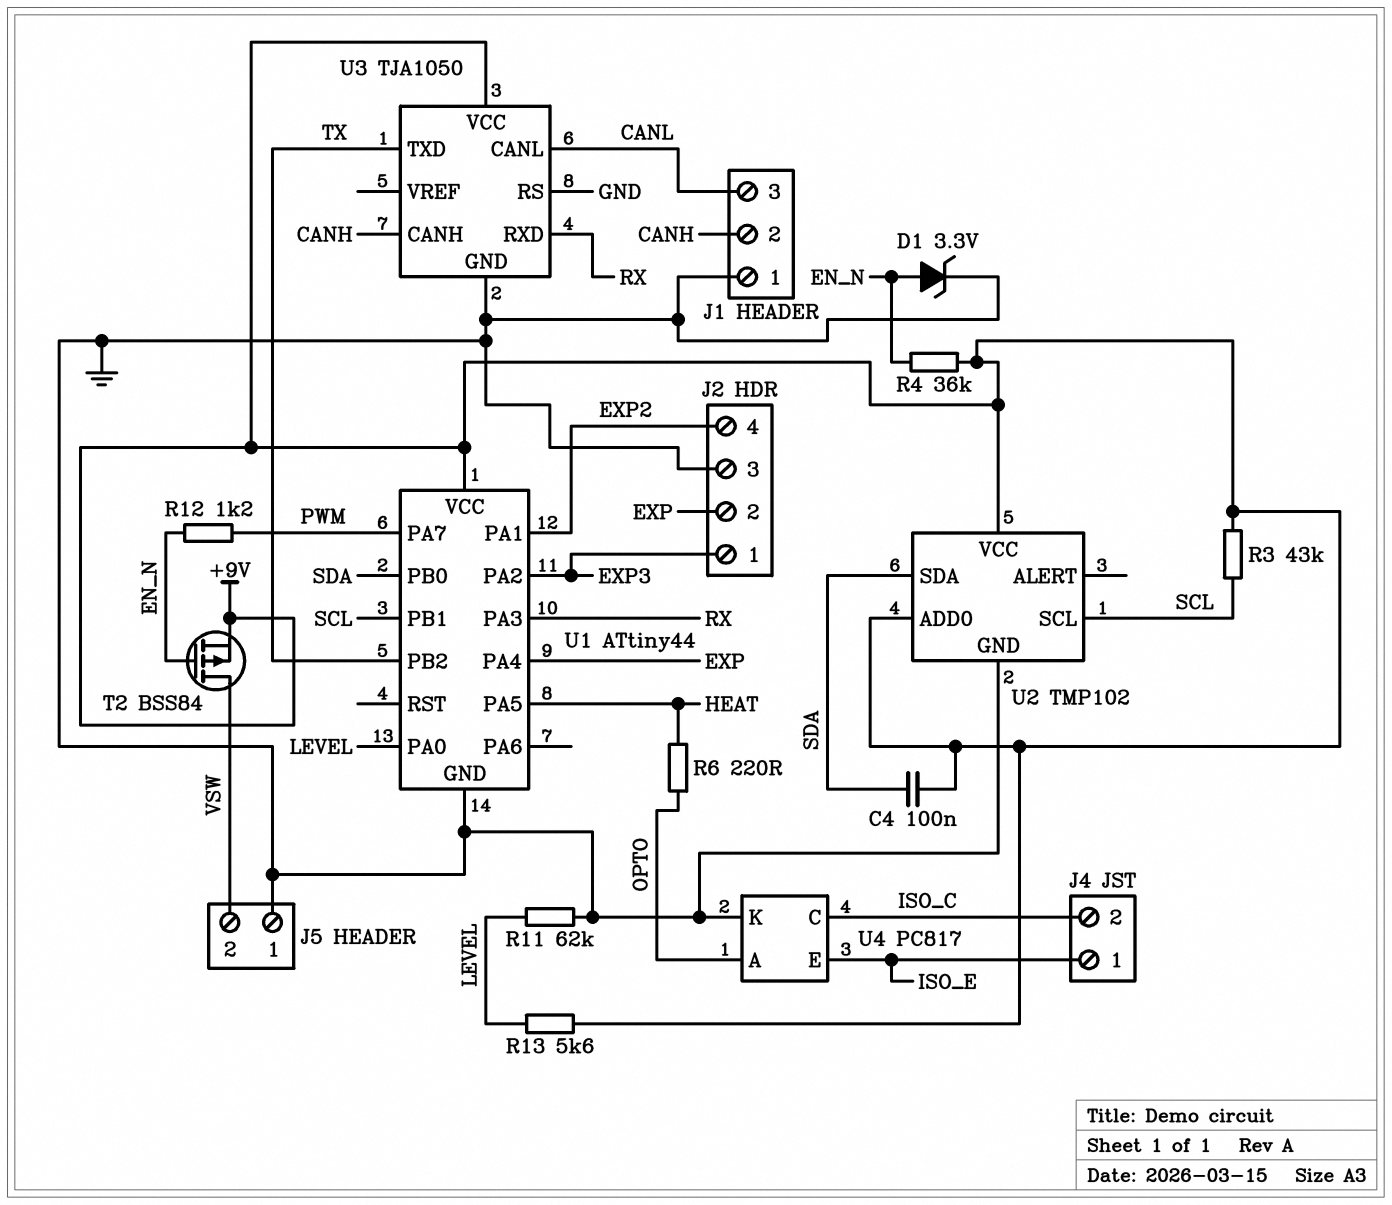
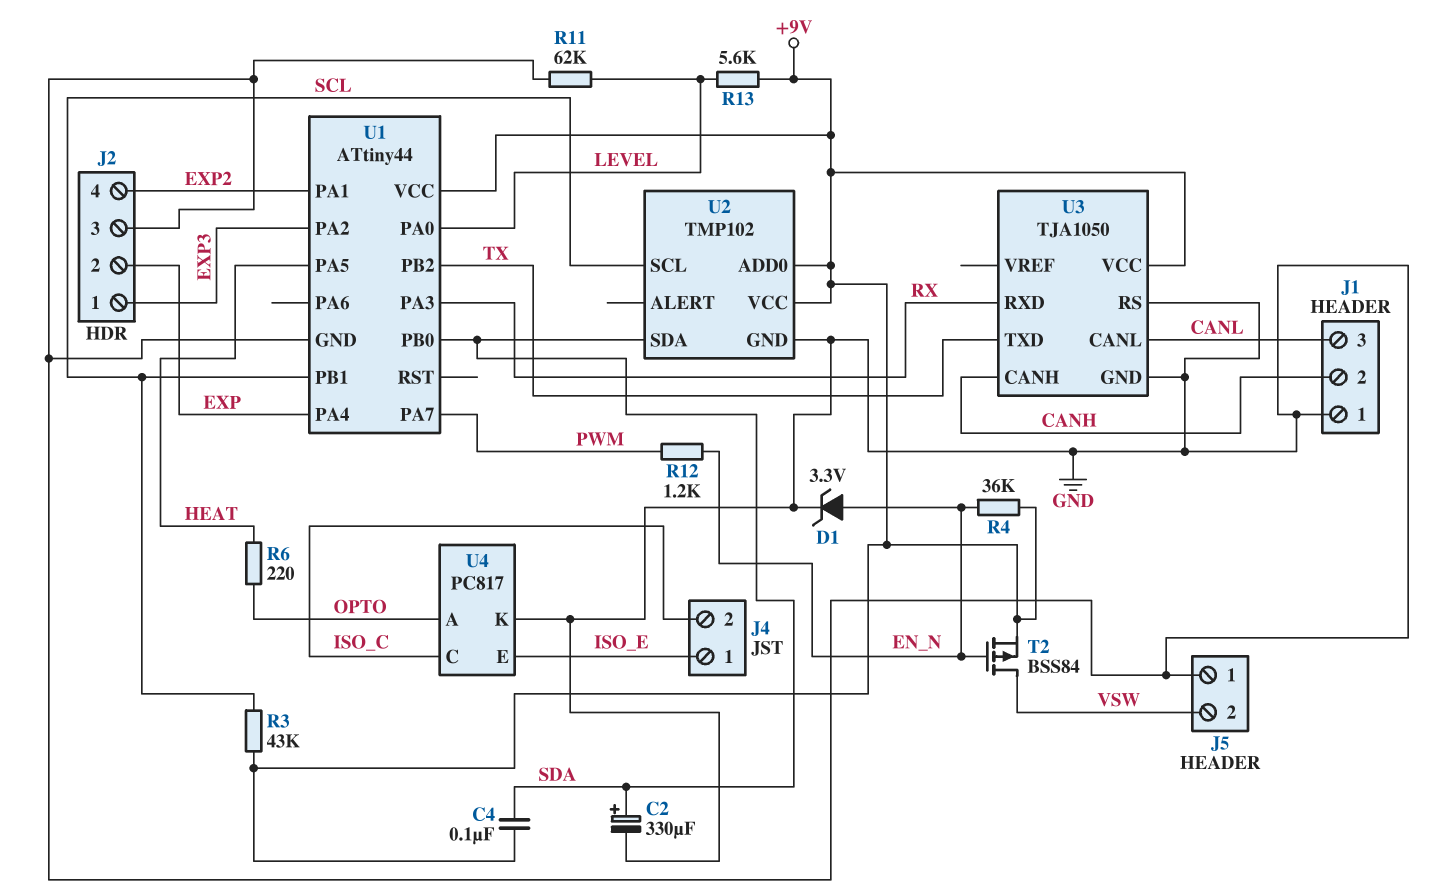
C2: none -> 330uF (plus SDA, minus GND)

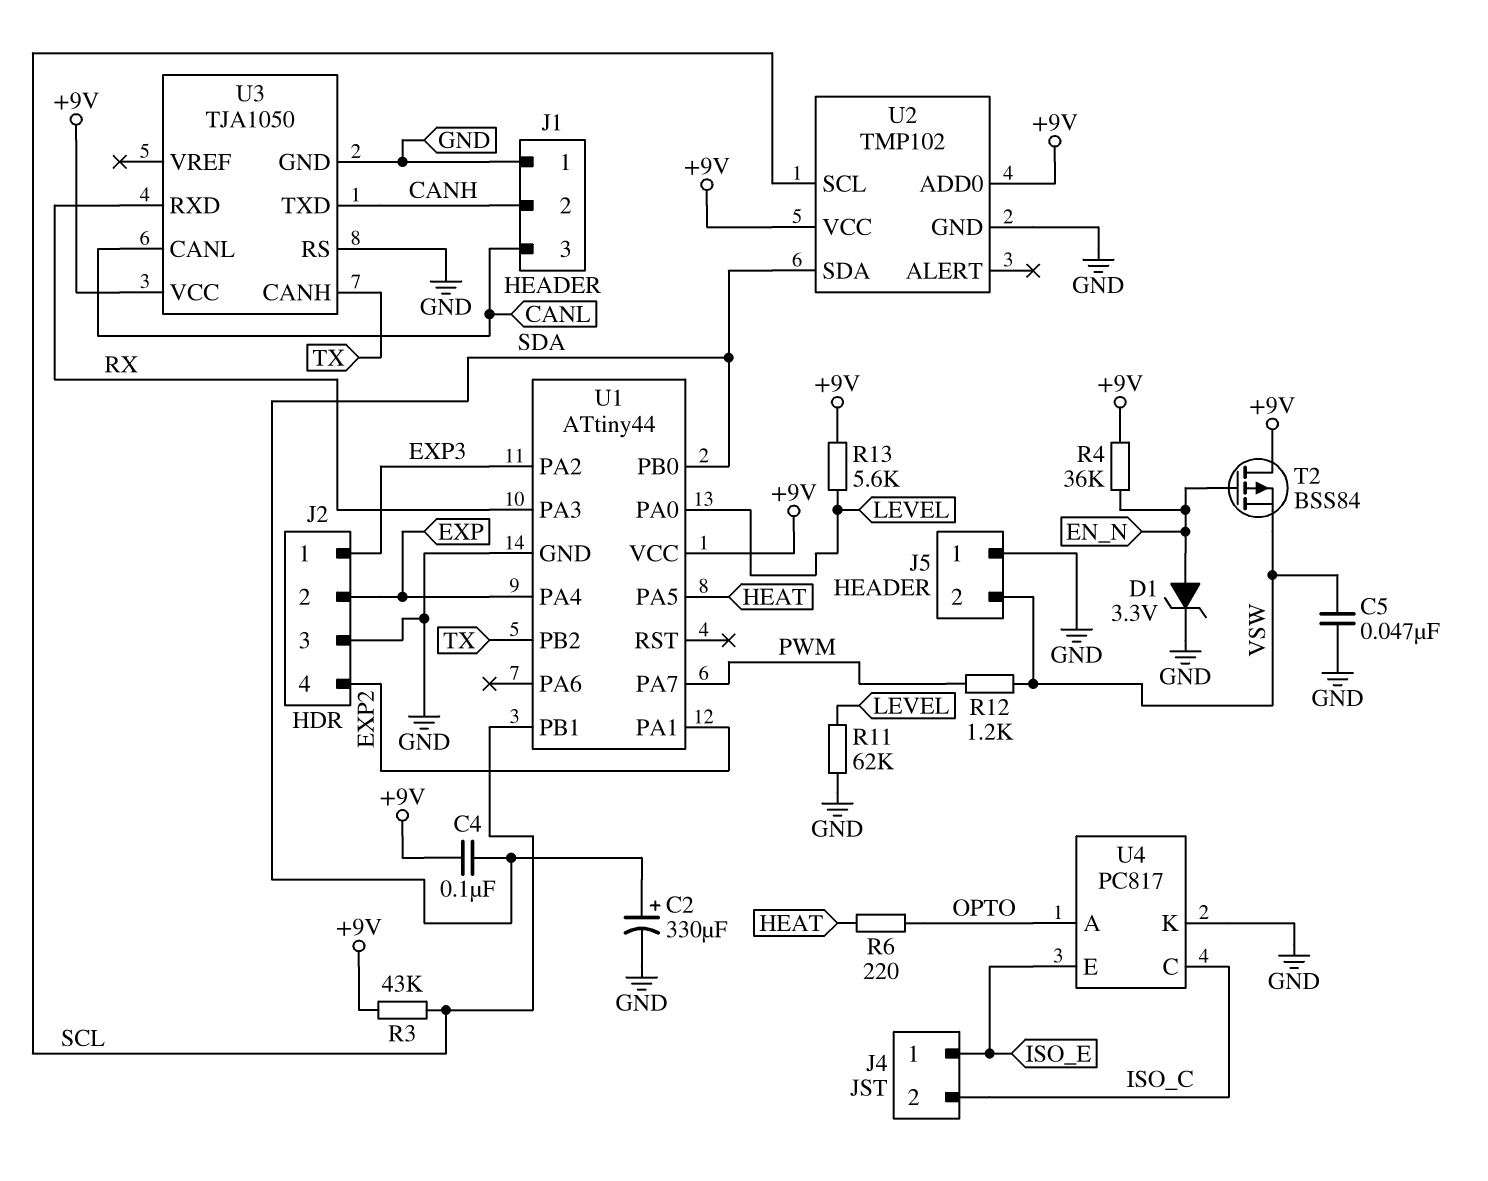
C5: none -> 47nF (GND, VSW)
R12: 1.2k (EN_N, PWM) -> 1.2k (PWM, VSW)
T2: PMOS BSS84 (G EN_N, D VSW, S +9V) -> PMOS BSS84 (G EN_N, D +9V, S VSW)
U3 pin CANH: CANH -> TX
U3 pin TXD: TX -> CANH

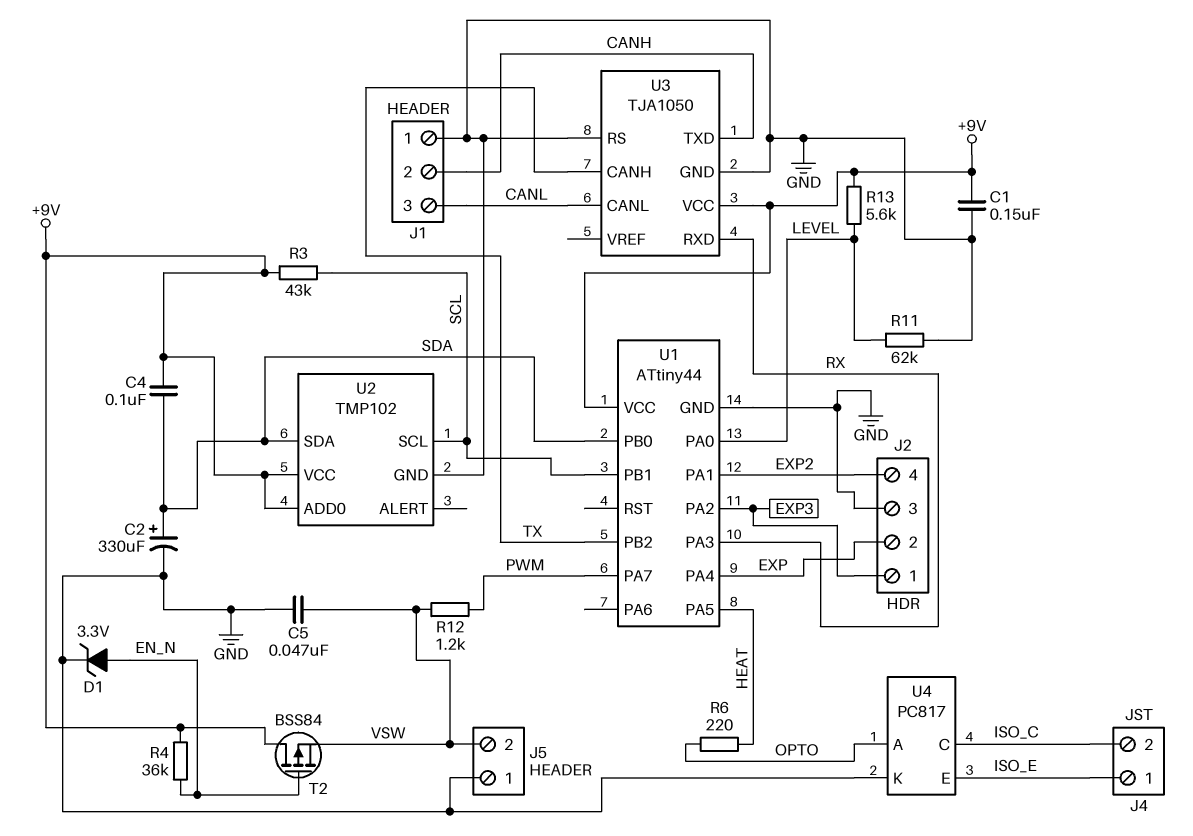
C1: none -> 150nF (+9V, GND)

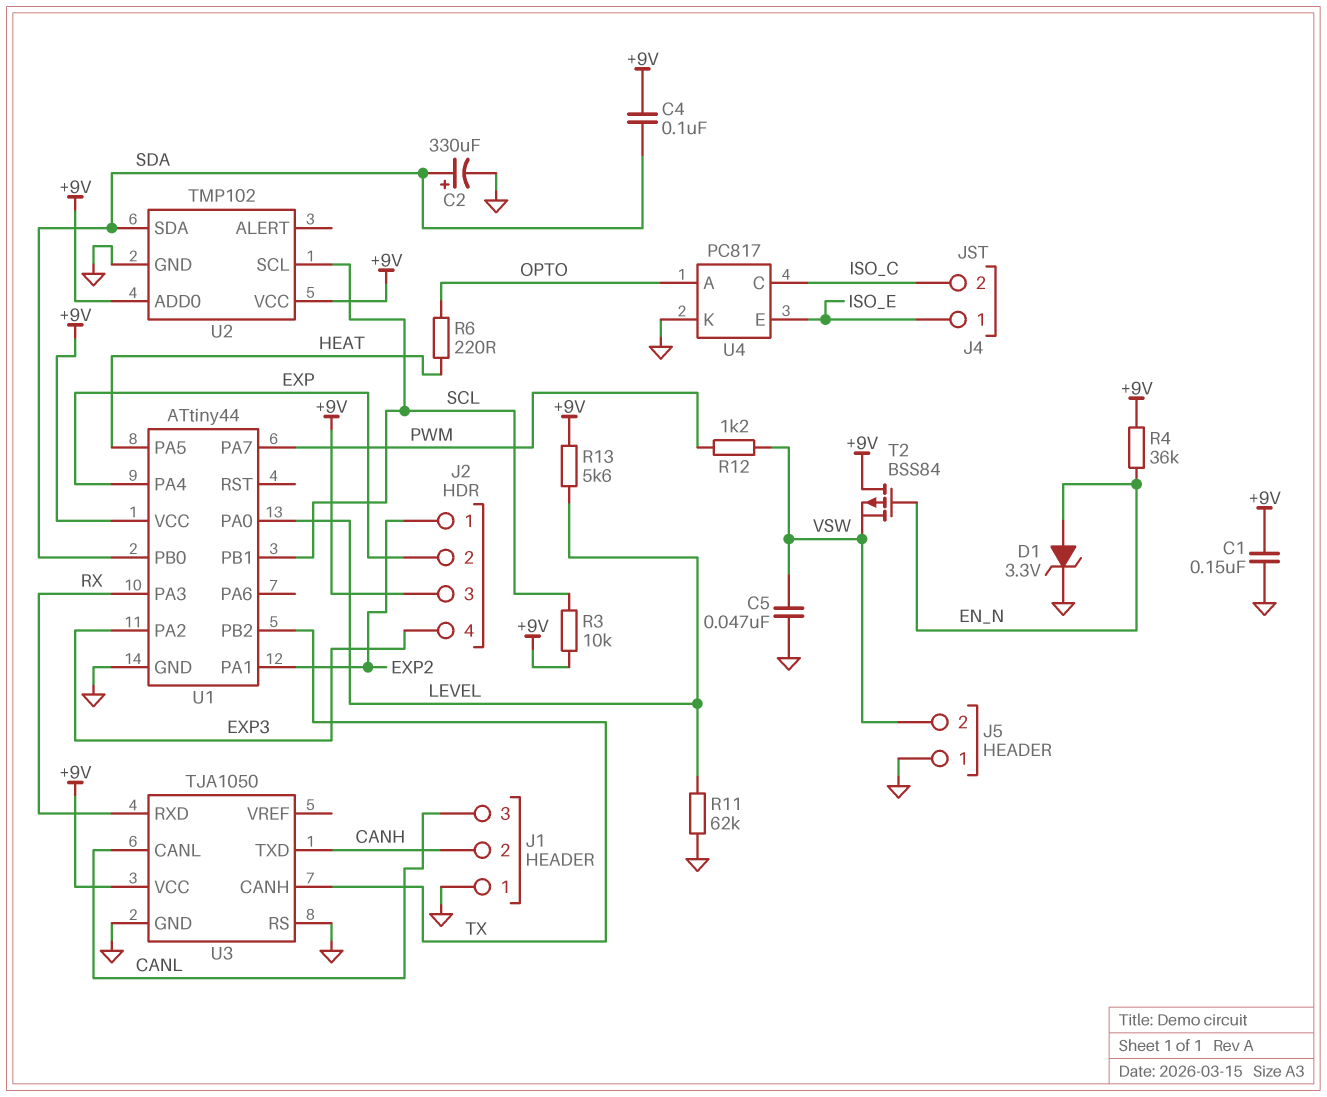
J2 pin 1: EXP3 -> EXP2
J2 pin 3: GND -> +9V
J2 pin 4: EXP2 -> EXP3
R3: 43k (+9V, SCL) -> 10k (+9V, SCL)

